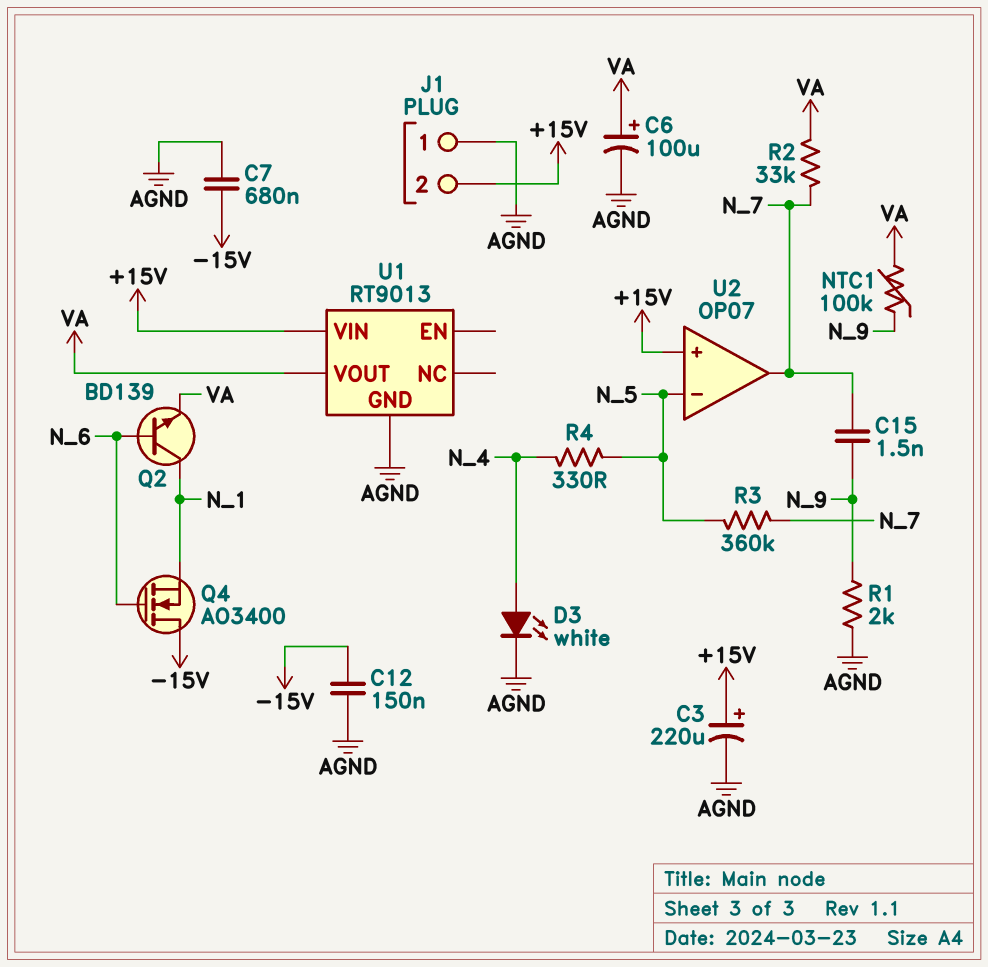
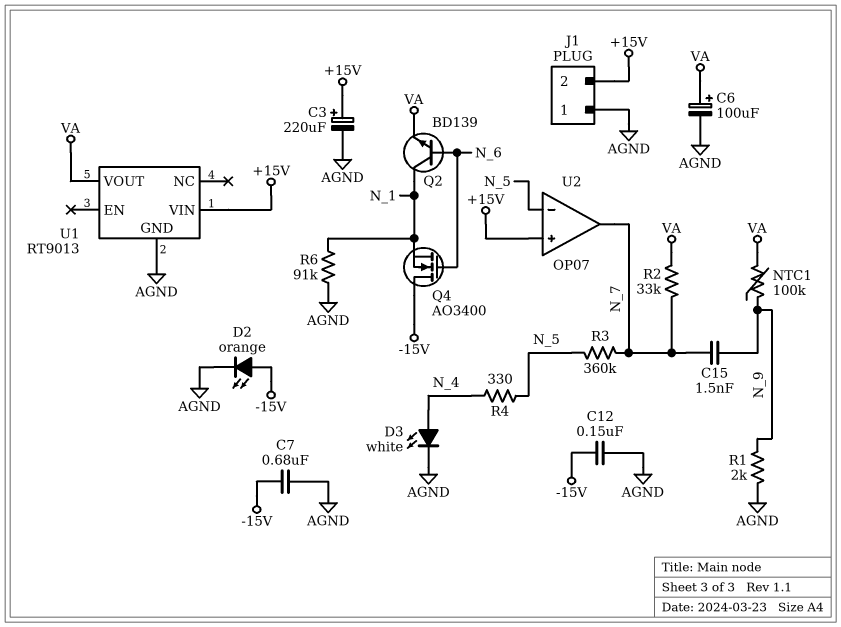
D2: none -> LED orange (A -15V, K AGND)
R6: none -> 91k (AGND, N_1)

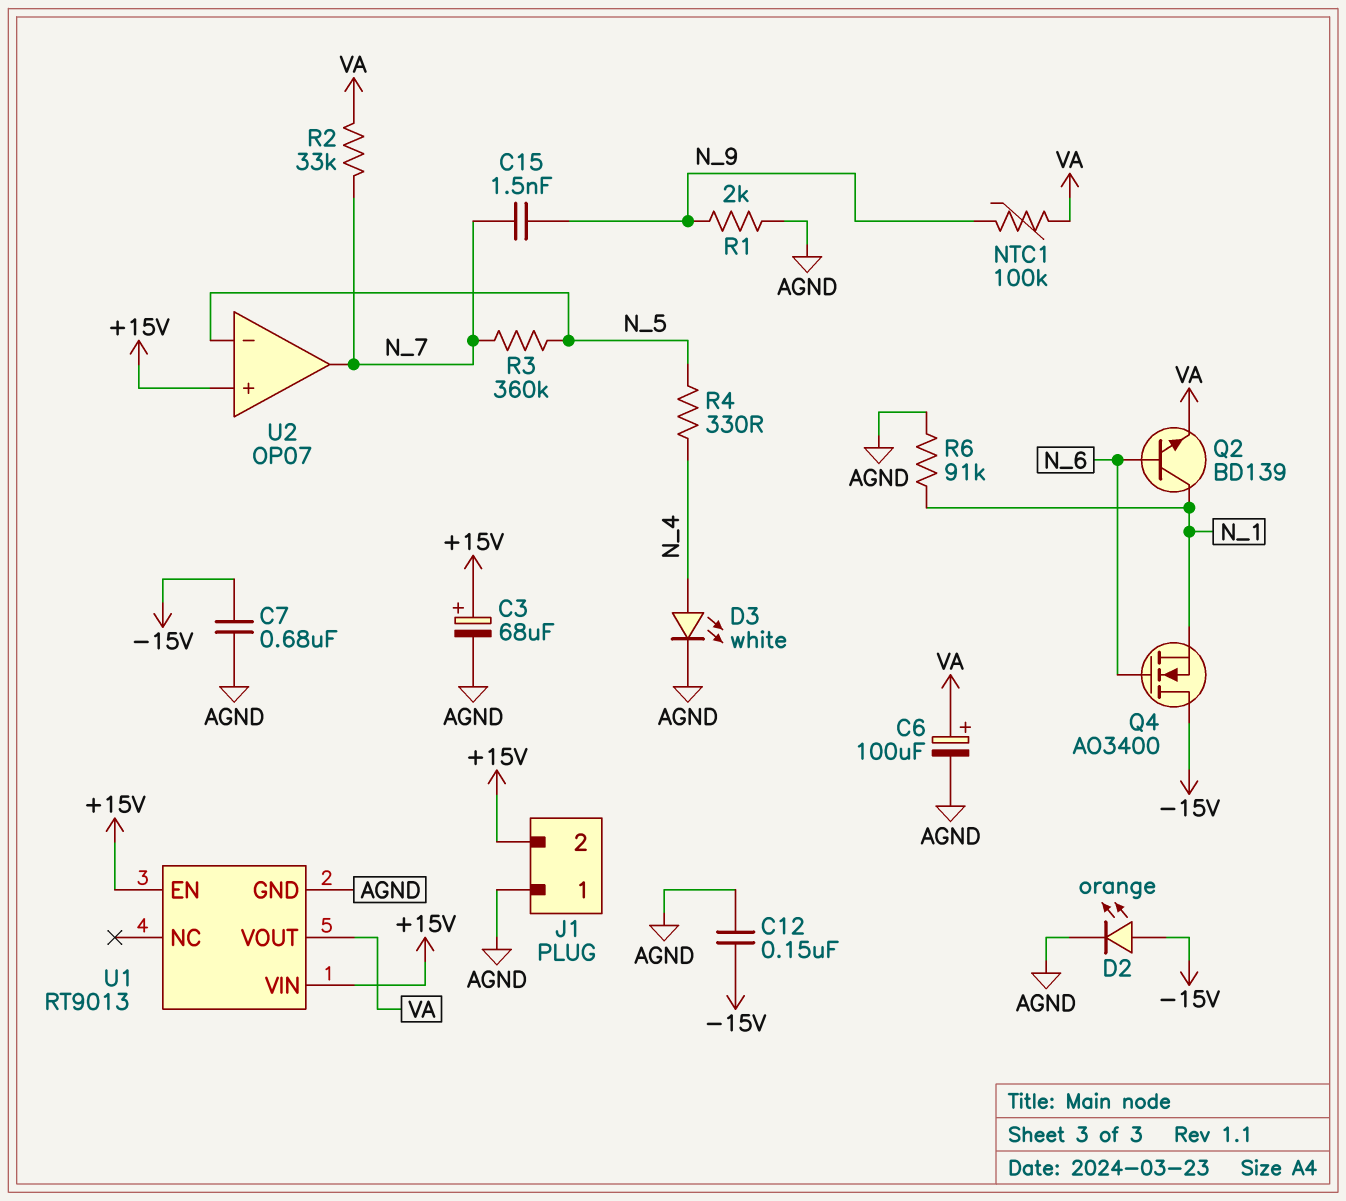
C3: 220uF (plus +15V, minus AGND) -> 68uF (plus +15V, minus AGND)
U1 pin EN: none -> +15V

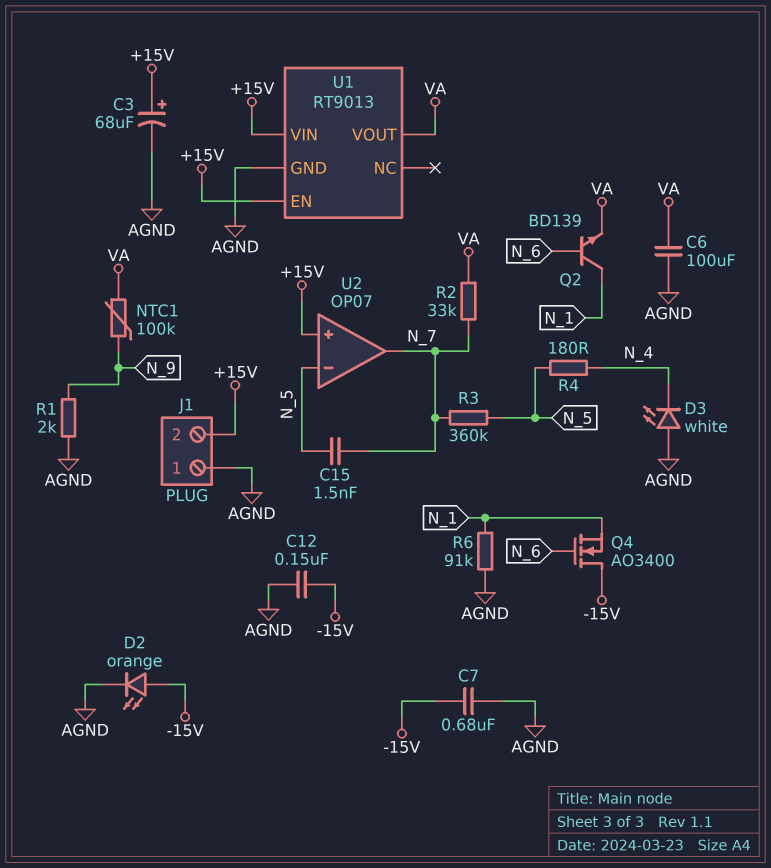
C6: 100uF (plus VA, minus AGND) -> 100uF (AGND, VA)
C15: 1.5nF (N_7, N_9) -> 1.5nF (N_5, N_7)
D3: LED white (A N_4, K AGND) -> LED white (A AGND, K N_4)
R4: 330 (N_4, N_5) -> 180 (N_4, N_5)

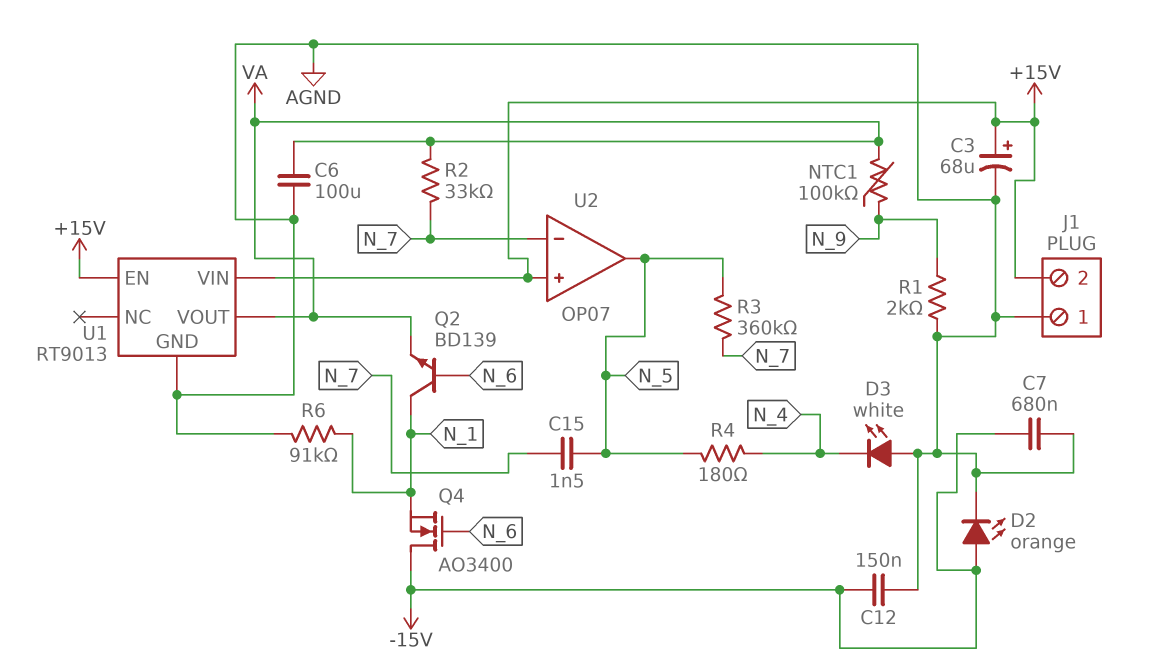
U2 pin in-: N_5 -> N_7
U2 pin out: N_7 -> N_5

